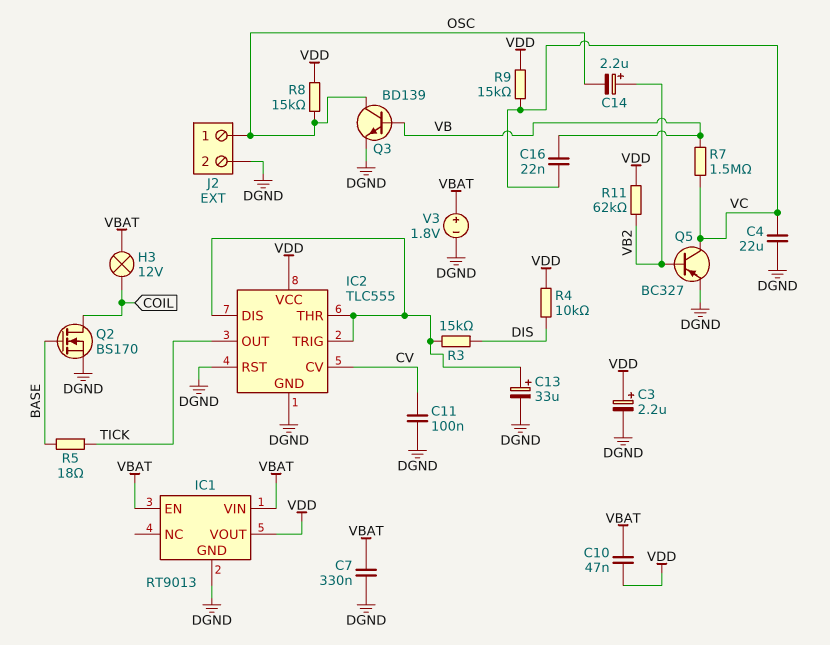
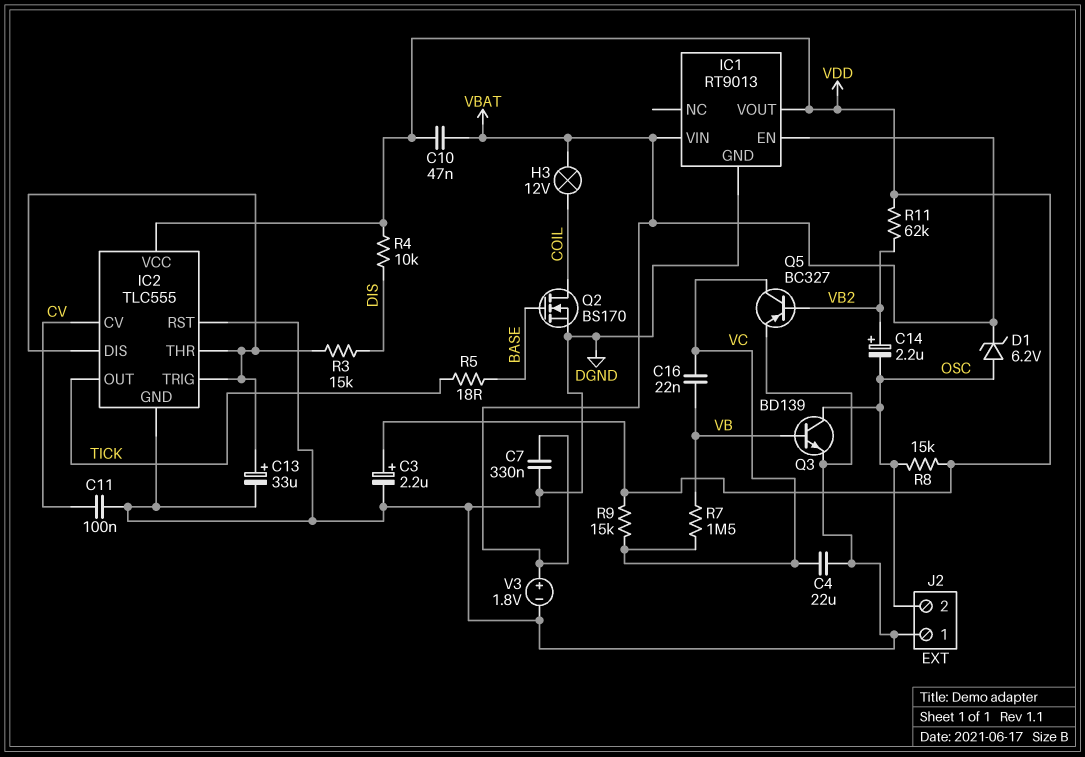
D1: none -> zener 6.2V (A OSC, K VBAT)
J2 pin 1: OSC -> DGND
J2 pin 2: DGND -> OSC

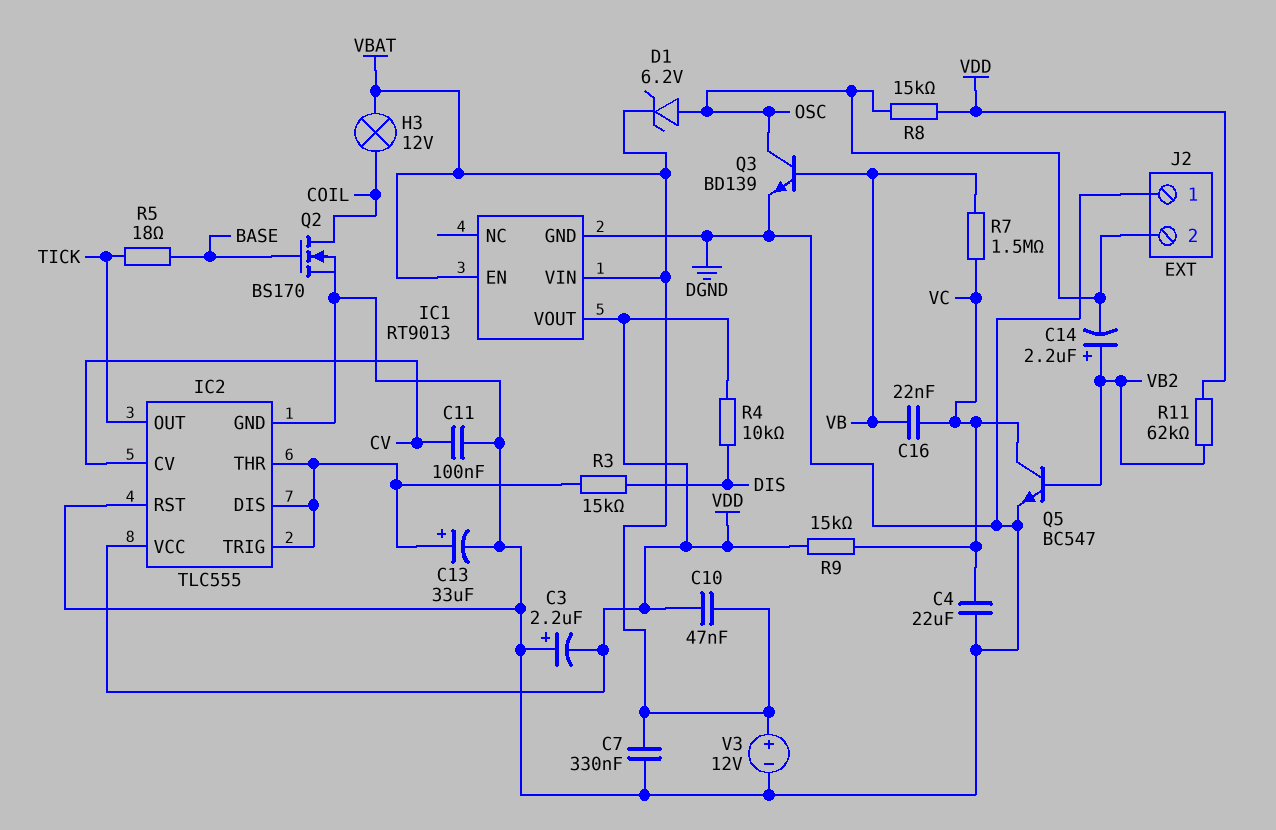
C3: 2.2uF (plus VDD, minus DGND) -> 2.2uF (plus DGND, minus VDD)
Q5: PNP BC327 (B VB2, C VC, E DGND) -> NPN BC547 (B VB2, C VC, E DGND)
V3: 1.8V (plus VBAT, minus DGND) -> 12V (plus VBAT, minus DGND)

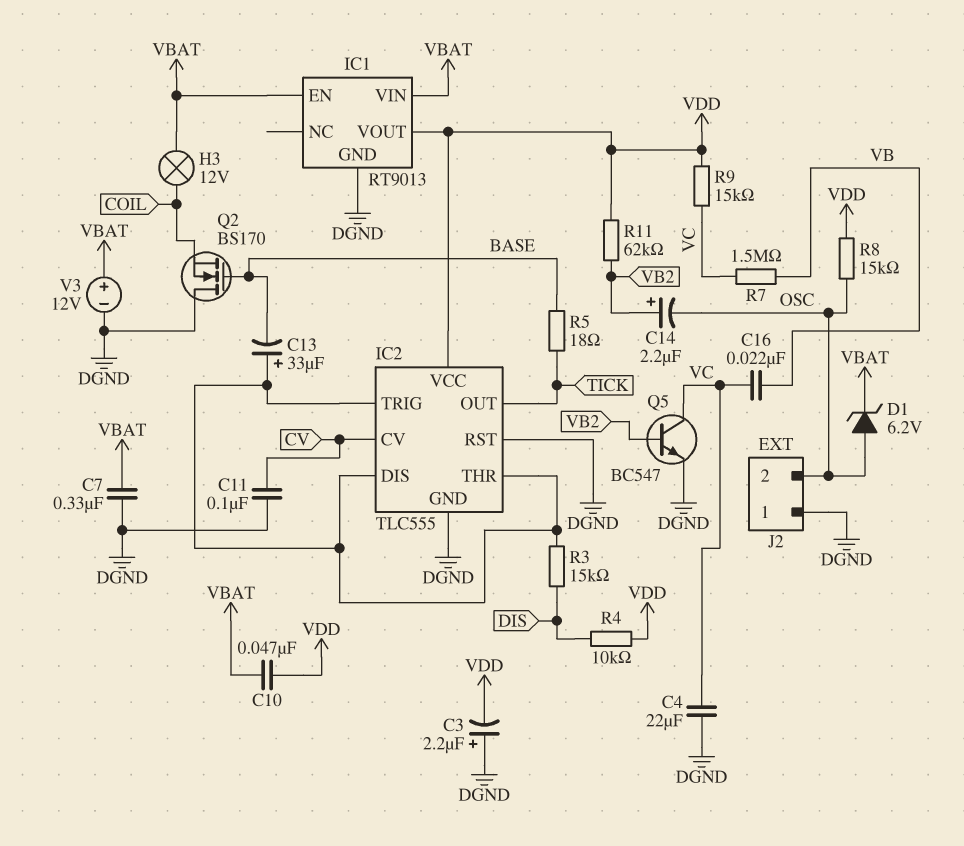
C13: 33uF (plus IC2/DIS, minus DGND) -> 33uF (plus IC2/DIS, minus BASE)
Q2: NMOS BS170 (G BASE, D COIL, S DGND) -> NMOS BS170 (G BASE, D DGND, S COIL)
Q3: NPN BD139 (B VB, C OSC, E DGND) -> none

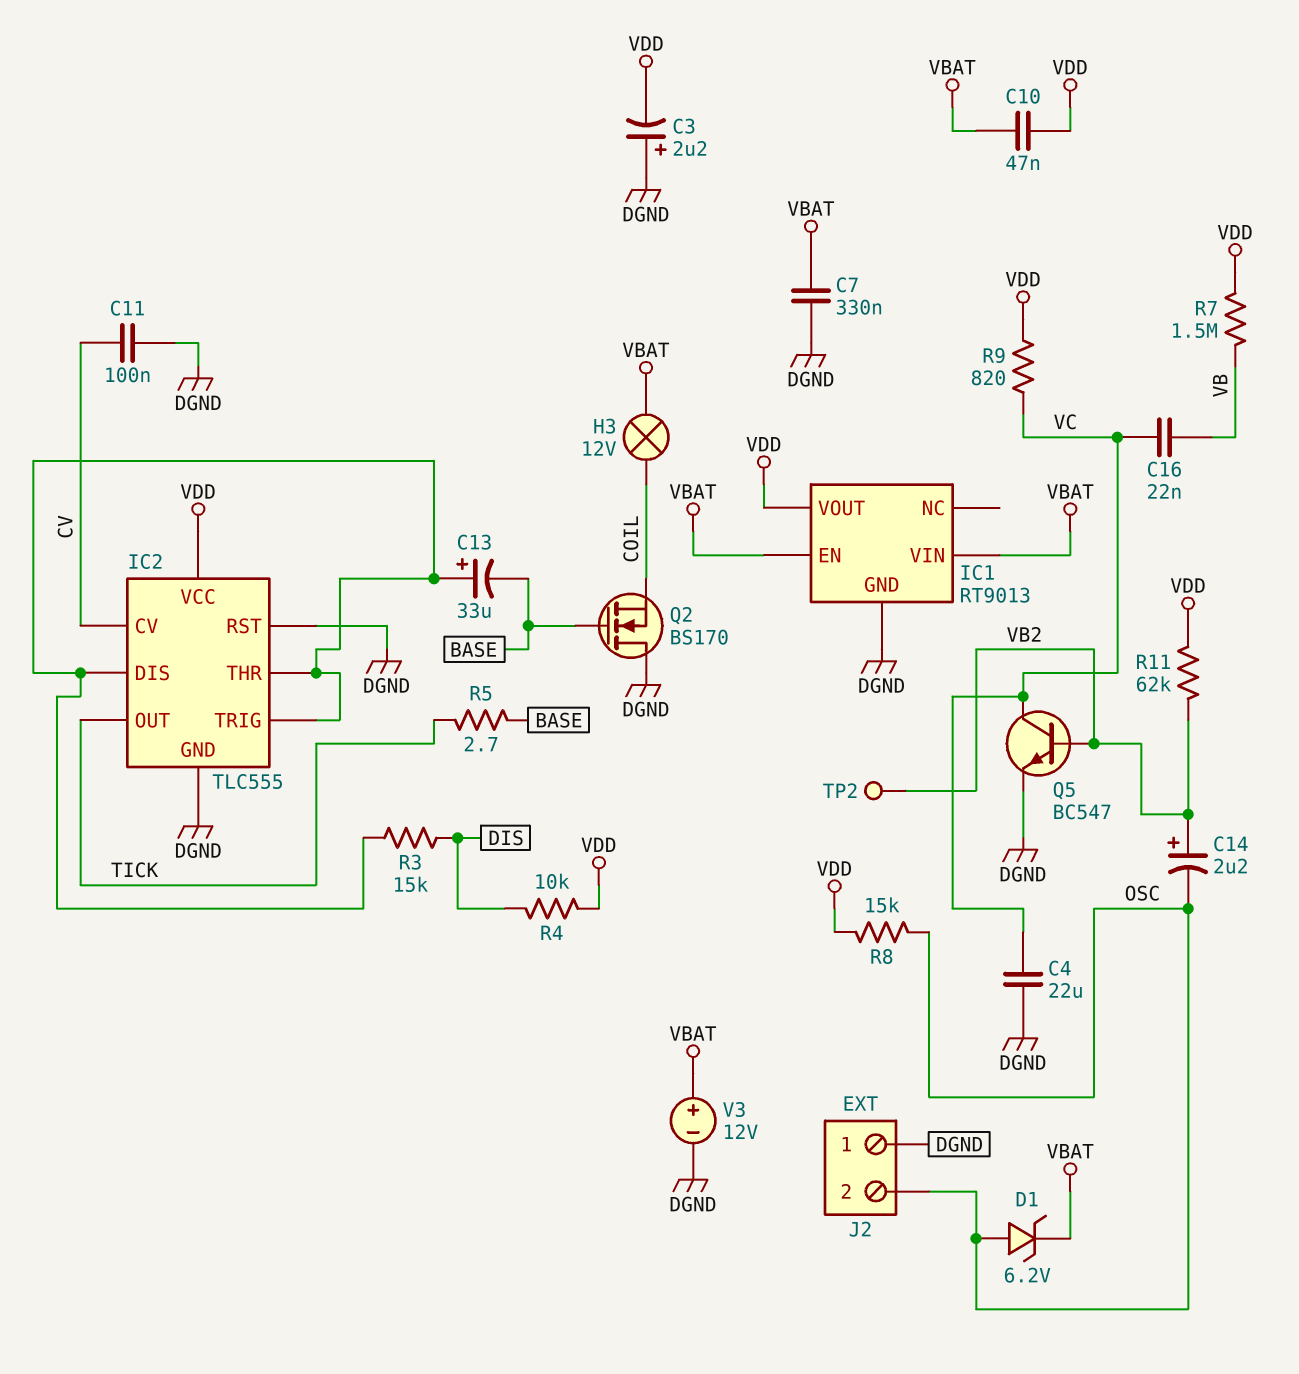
R5: 18 (BASE, TICK) -> 2.7 (BASE, TICK)
R7: 1.5M (VB, VC) -> 1.5M (VB, VDD)
R9: 15k (VC, VDD) -> 820 (VC, VDD)
TP2: none -> test point (VB2)

